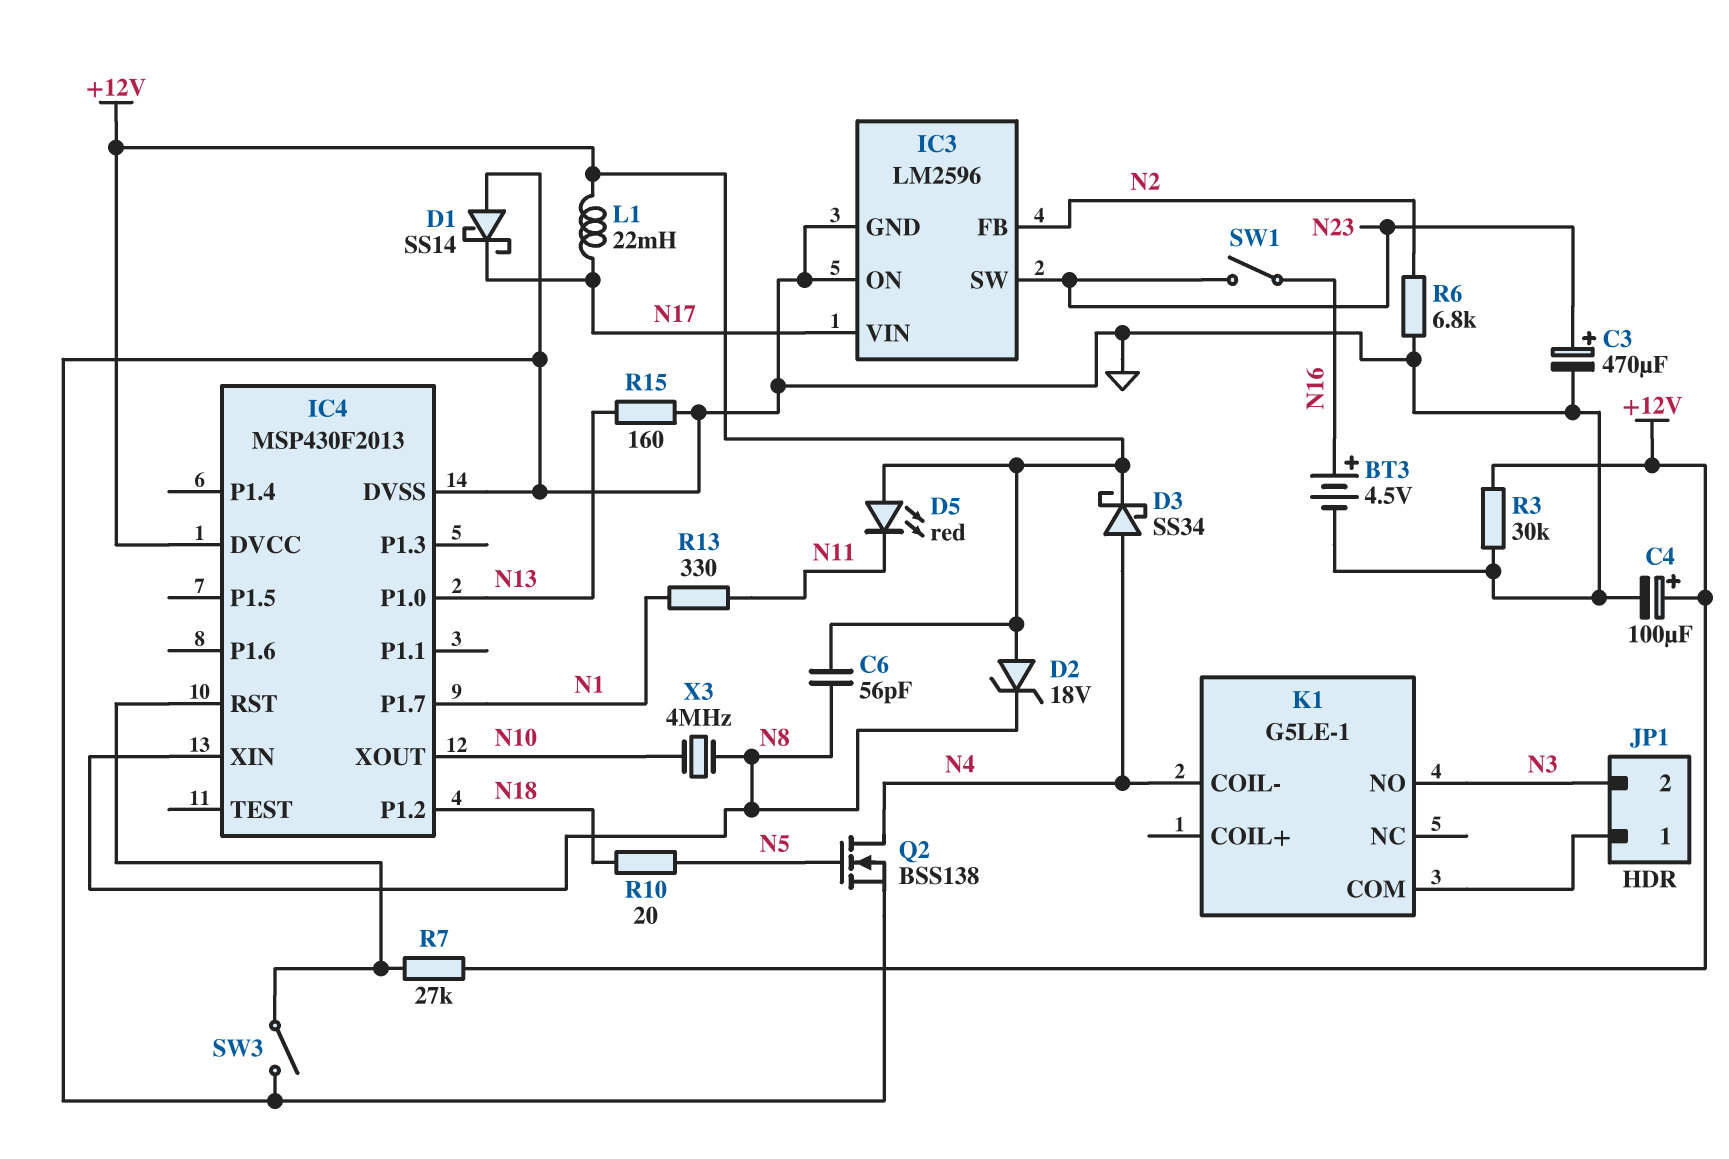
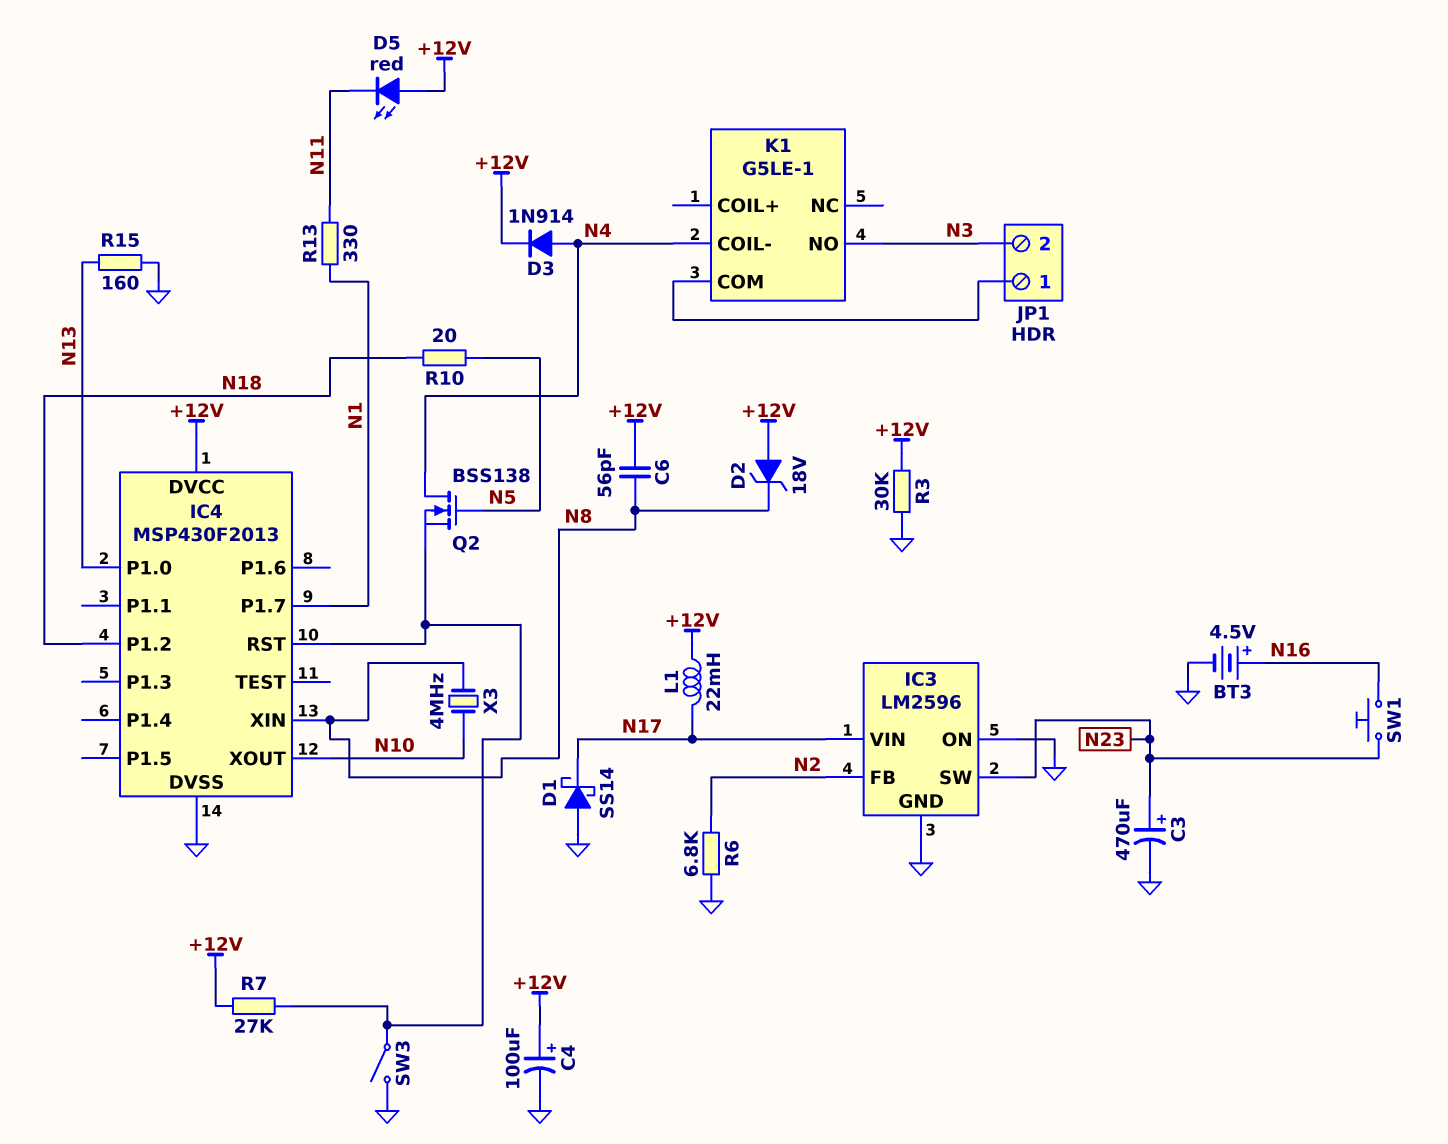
D3: schottky SS34 (A N4, K +12V) -> diode 1N914 (A N4, K +12V)
Q2: NMOS BSS138 (G N5, D N4, S GND) -> NMOS BSS138 (G N5, D N4, S IC4/RST)
SW1: switch (N16, N23) -> button (N16, N23)

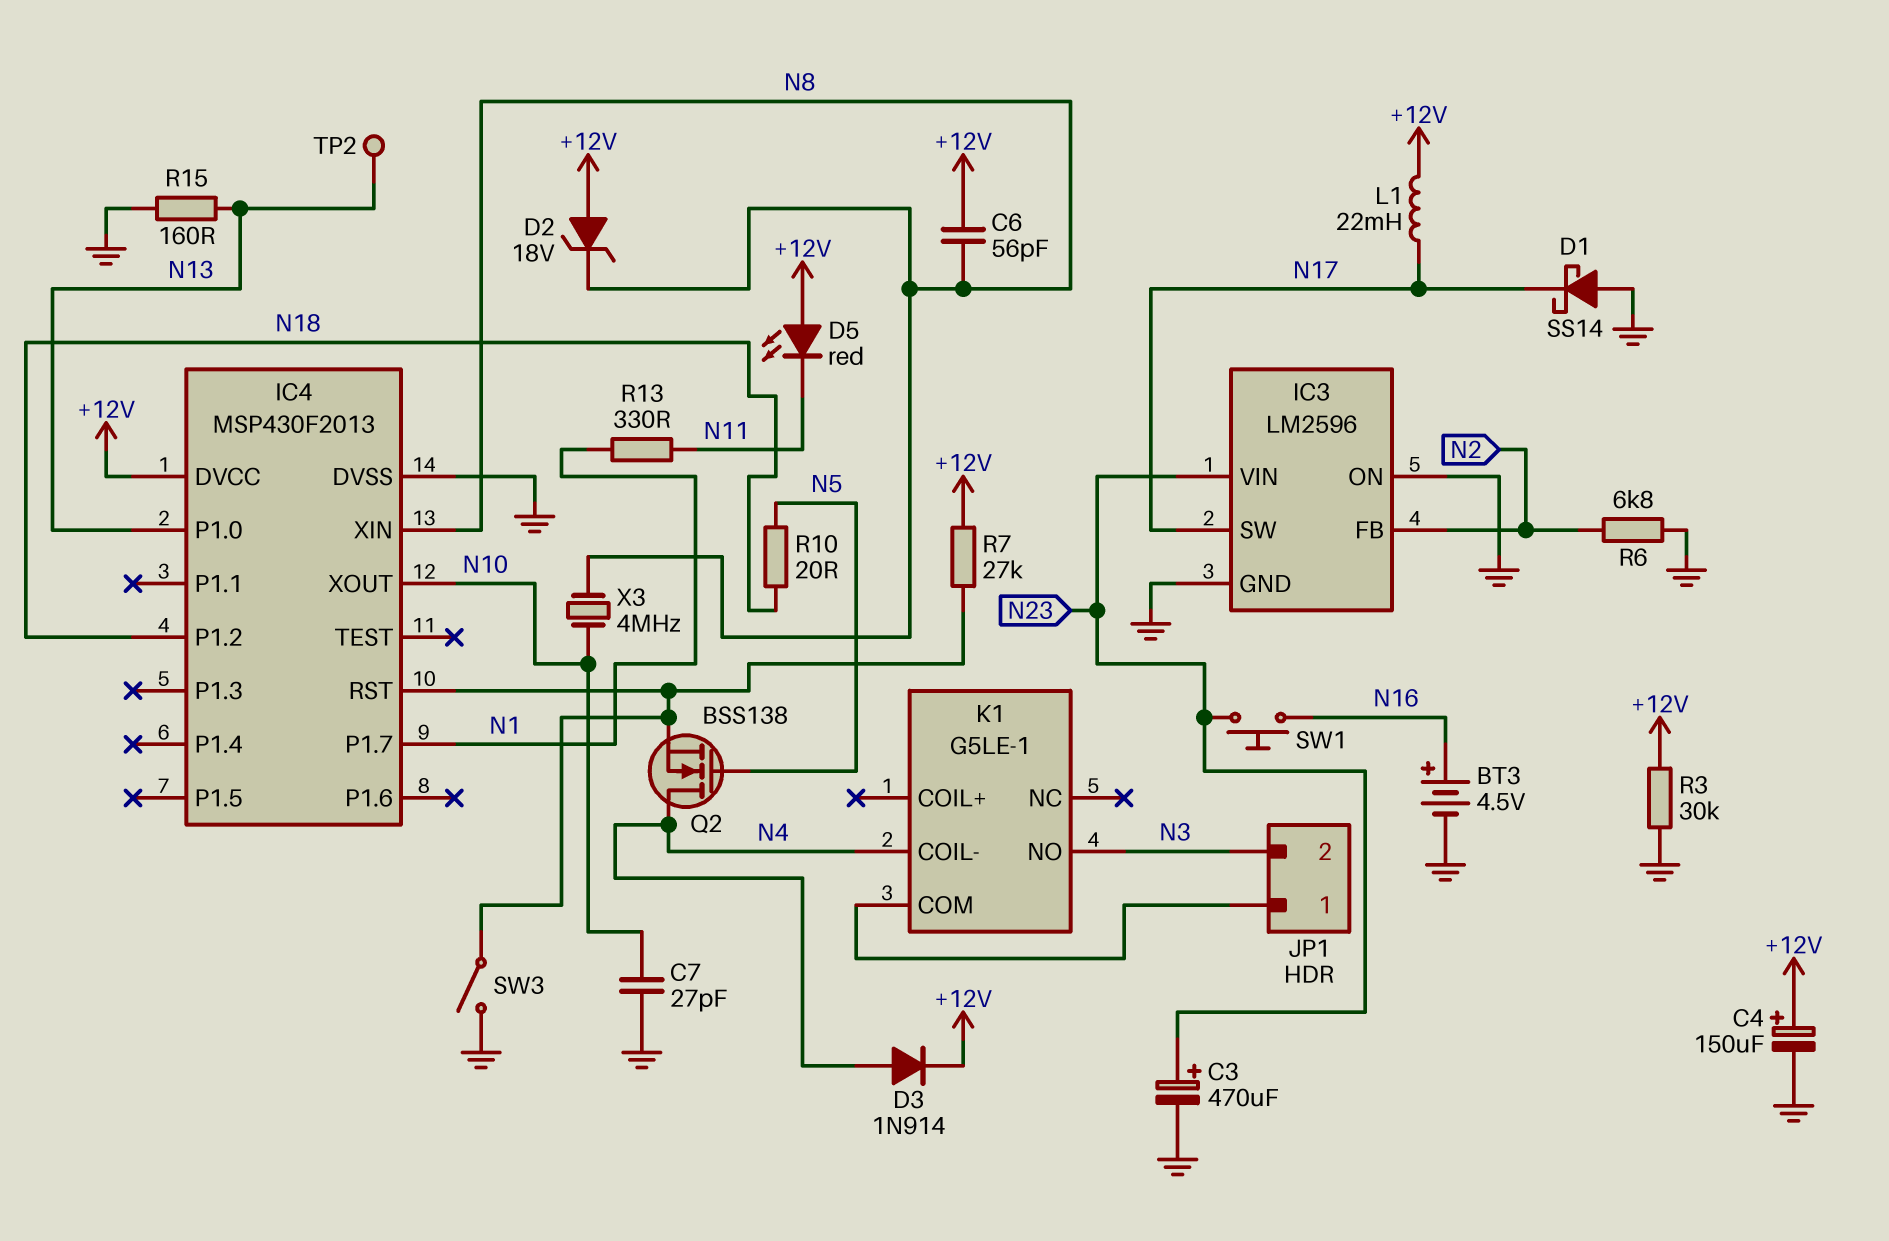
C4: 100uF (plus +12V, minus GND) -> 150uF (plus +12V, minus GND)
C7: none -> 27pF (GND, N10)
IC3 pin SW: N23 -> N17
IC3 pin VIN: N17 -> N23
TP2: none -> test point (N13)

